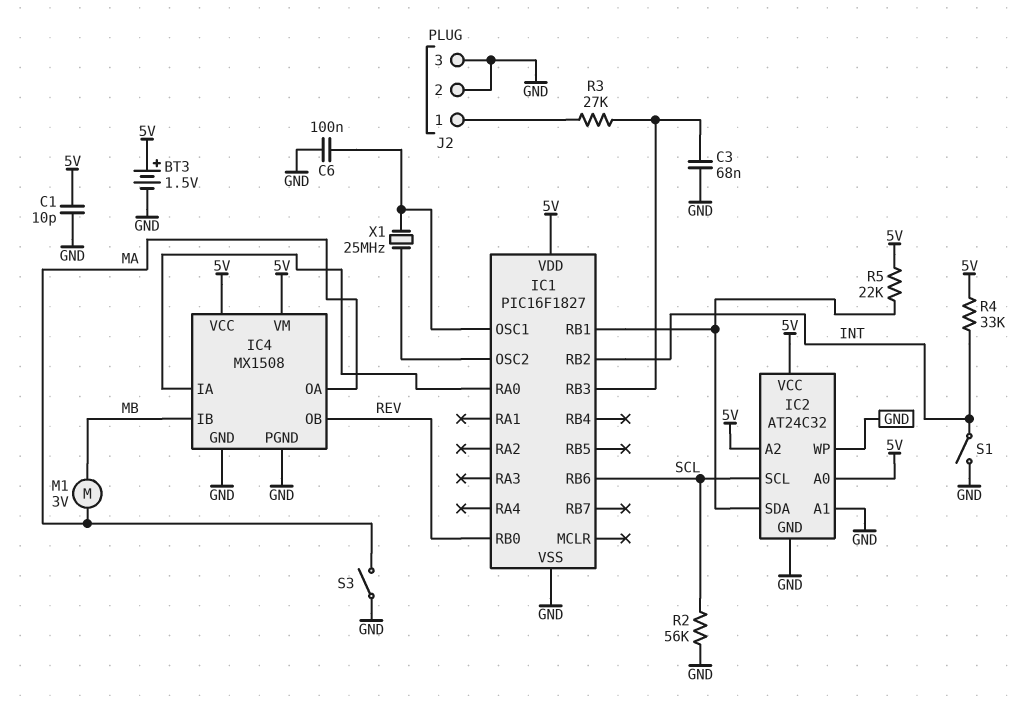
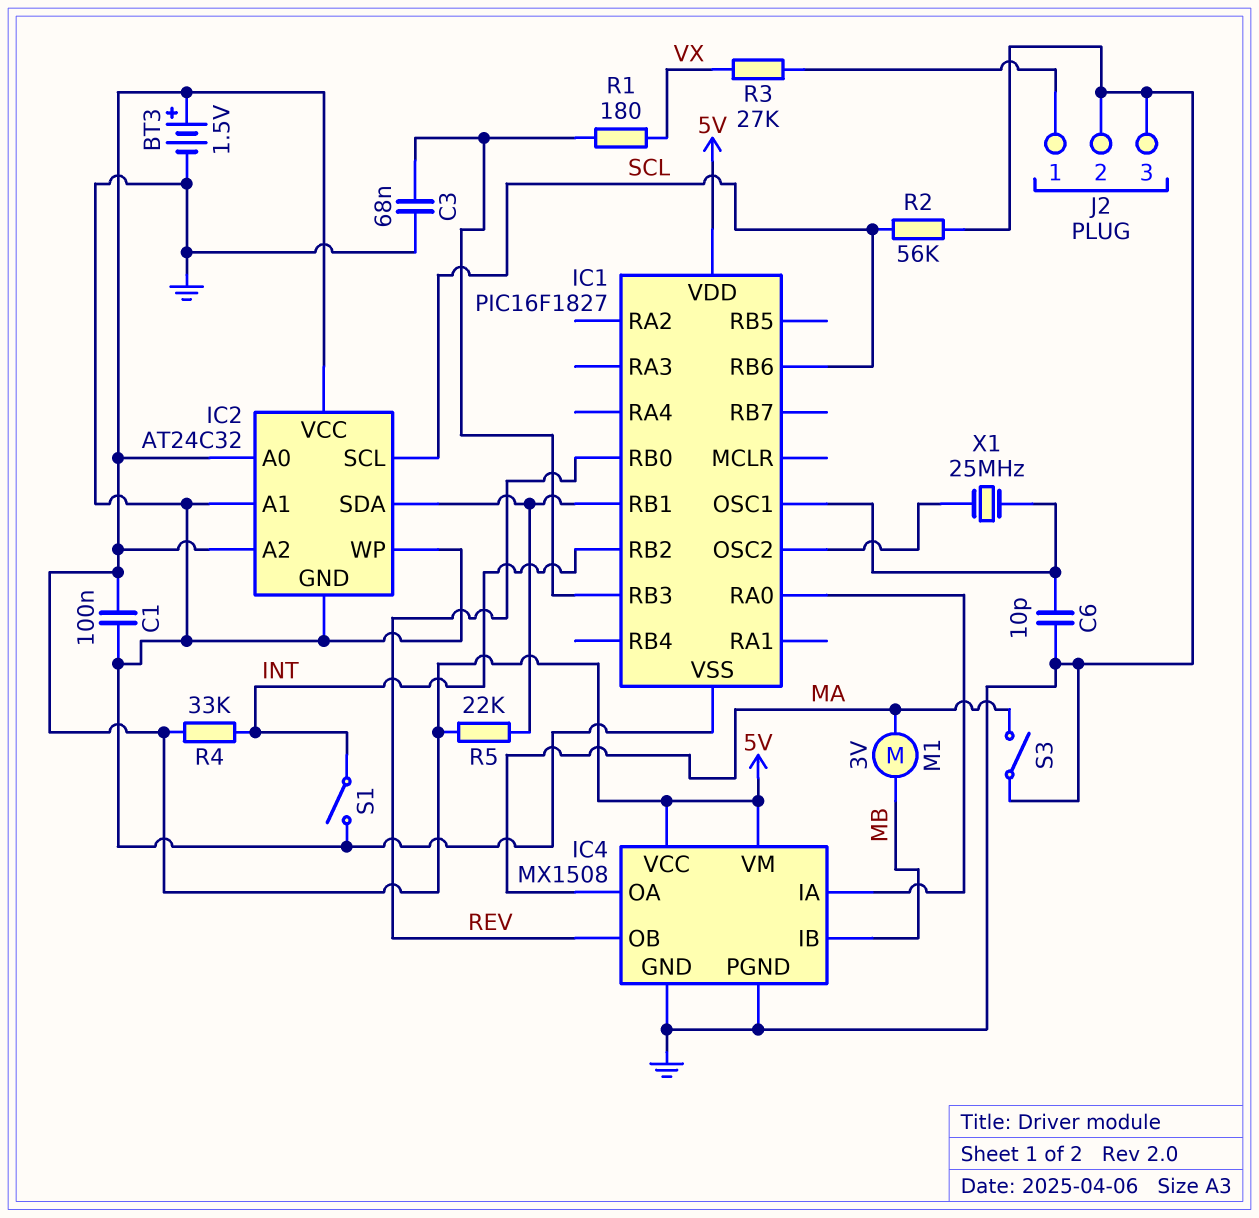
C1: 10pF (5V, GND) -> 100nF (5V, GND)
C6: 100nF (GND, IC1/OSC1) -> 10pF (GND, IC1/OSC1)
R1: none -> 180 (IC1/RB3, VX)
R3: 27k (IC1/RB3, J2/1) -> 27k (J2/1, VX)

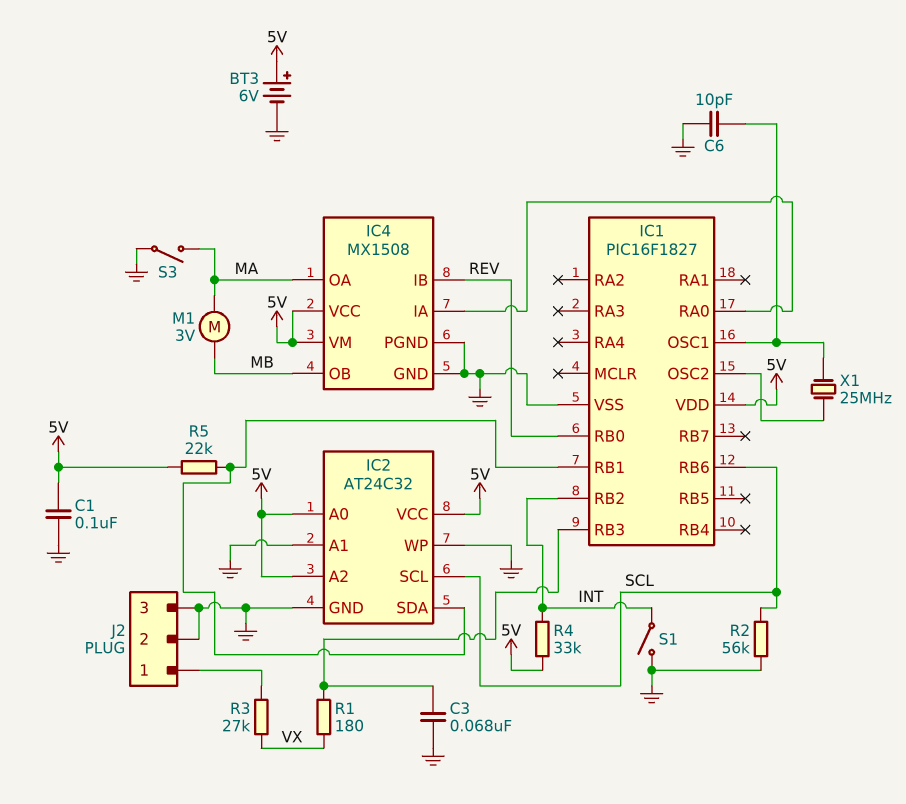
BT3: 1.5V (plus 5V, minus GND) -> 6V (plus 5V, minus GND)
IC4 pin IB: MB -> REV
IC4 pin OB: REV -> MB

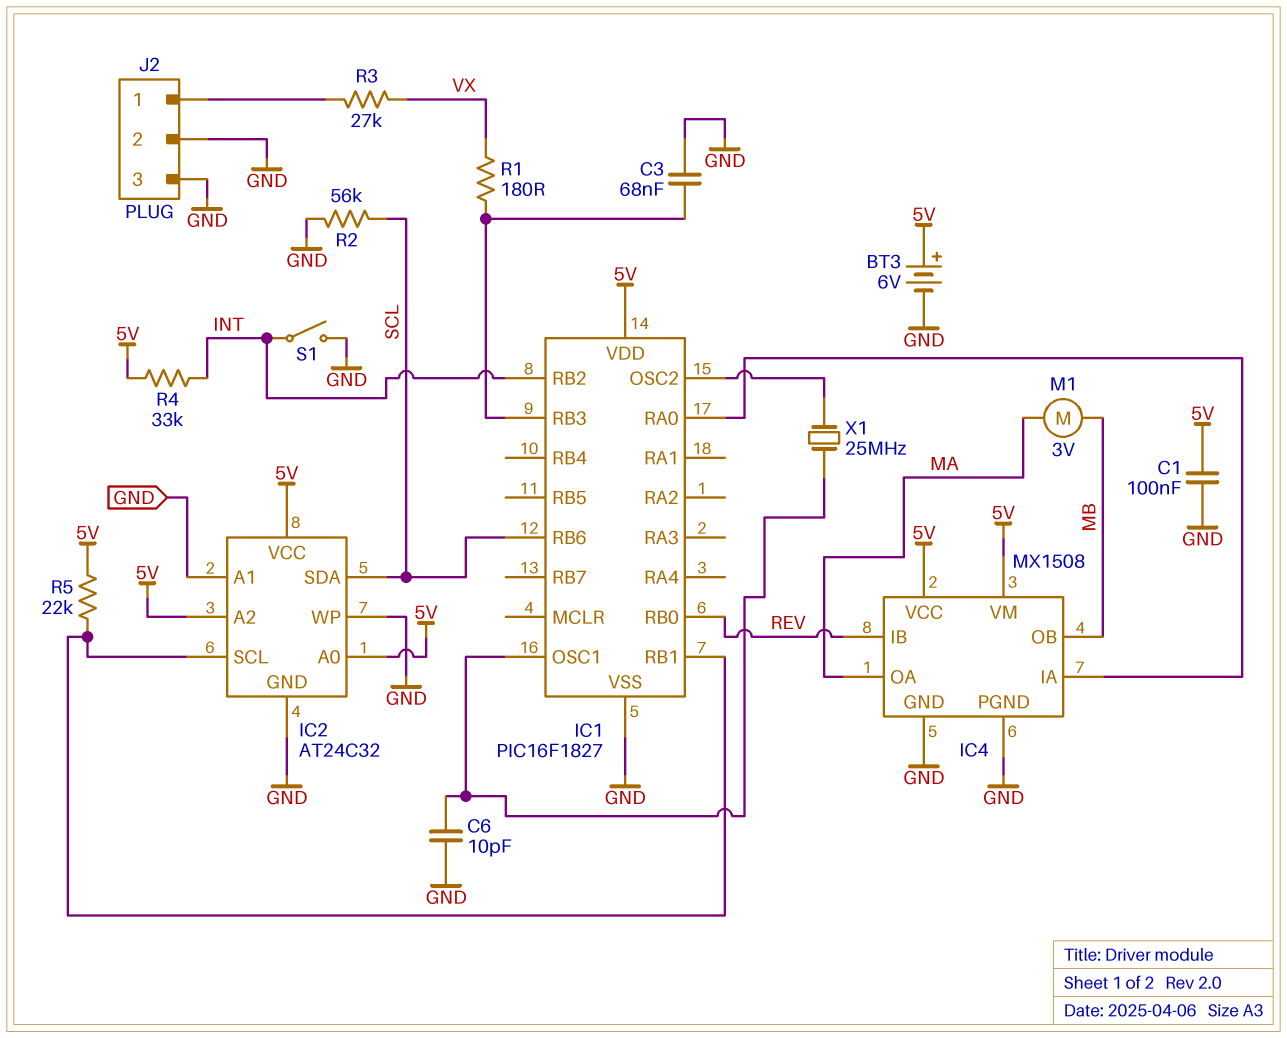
IC2 pin SCL: SCL -> IC1/RB1
IC2 pin SDA: IC1/RB1 -> SCL
S3: switch (GND, MA) -> none

